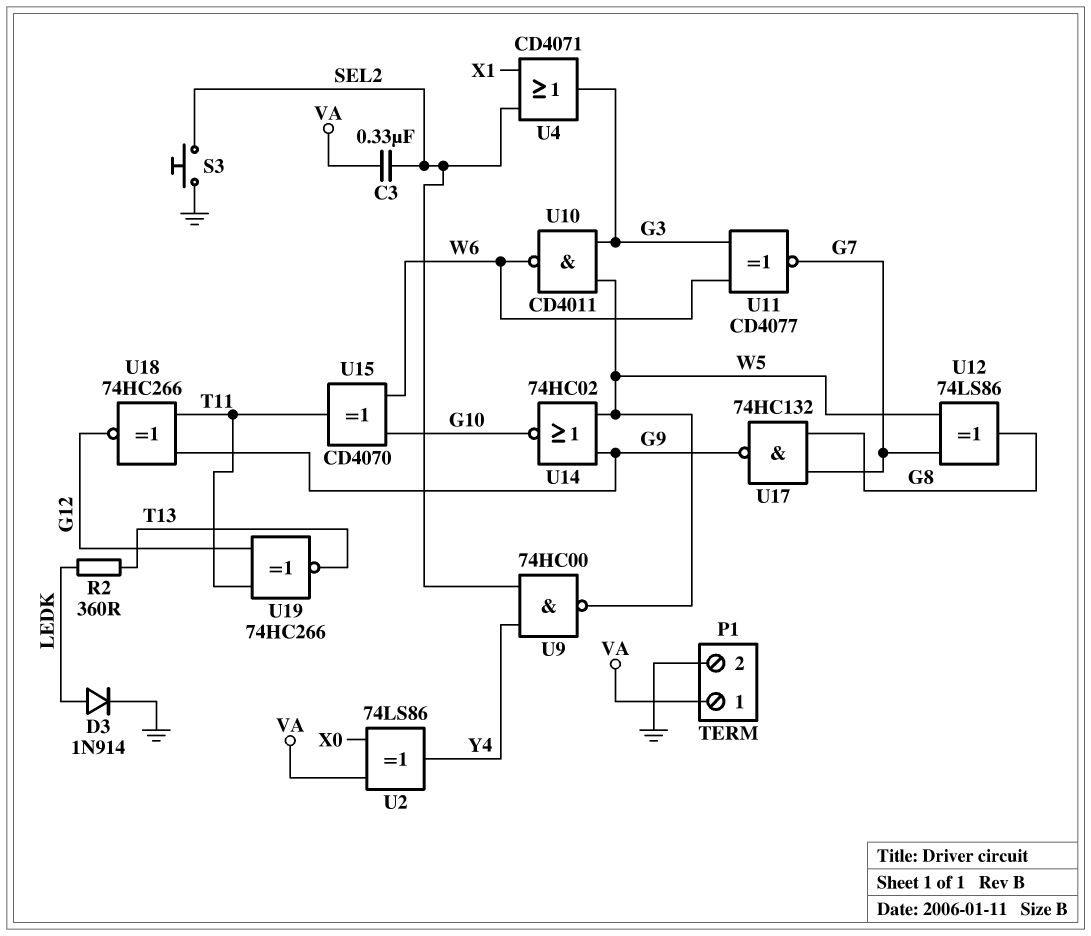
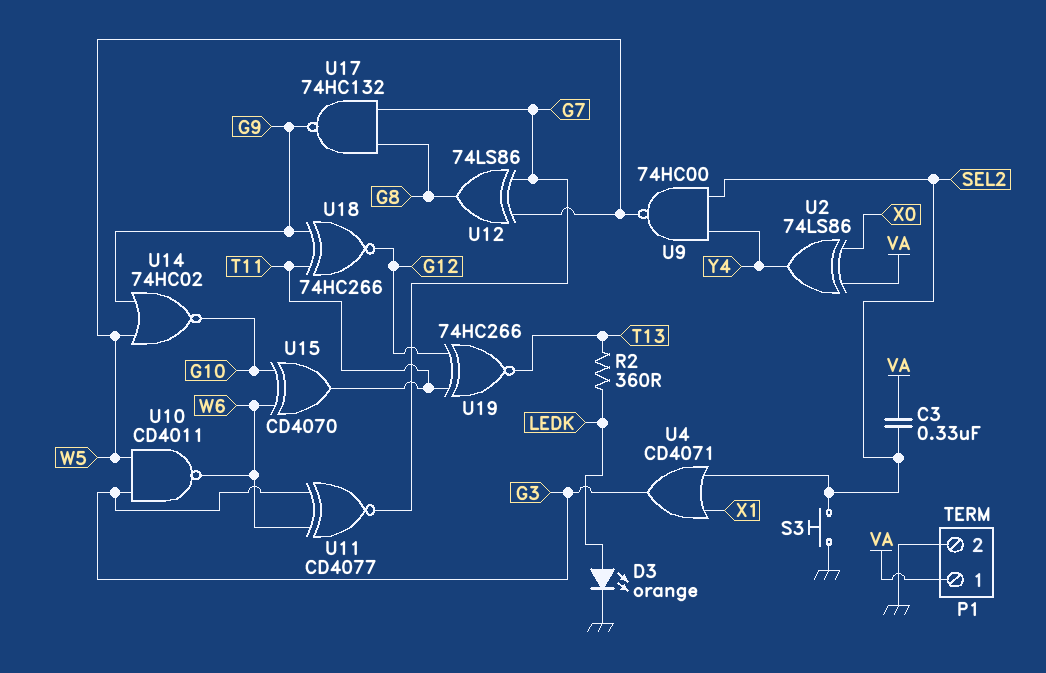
D3: diode 1N914 (A LEDK, K GND) -> LED orange (A LEDK, K GND)

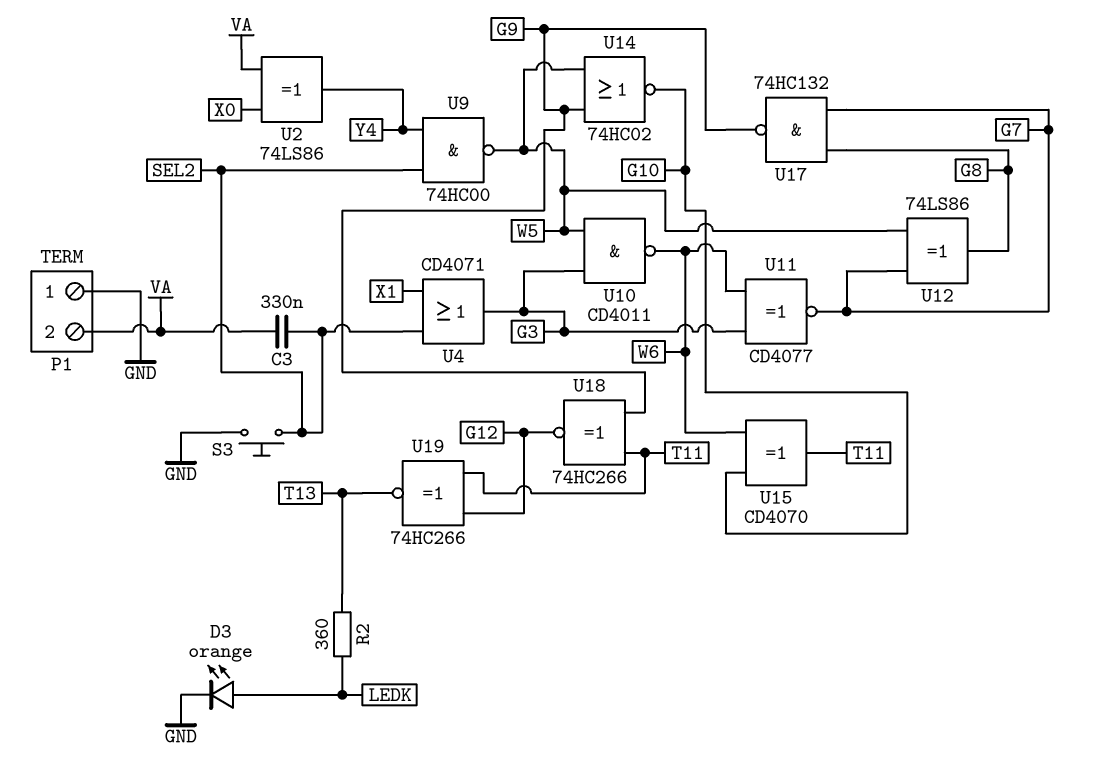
P1 pin 1: VA -> GND
P1 pin 2: GND -> VA

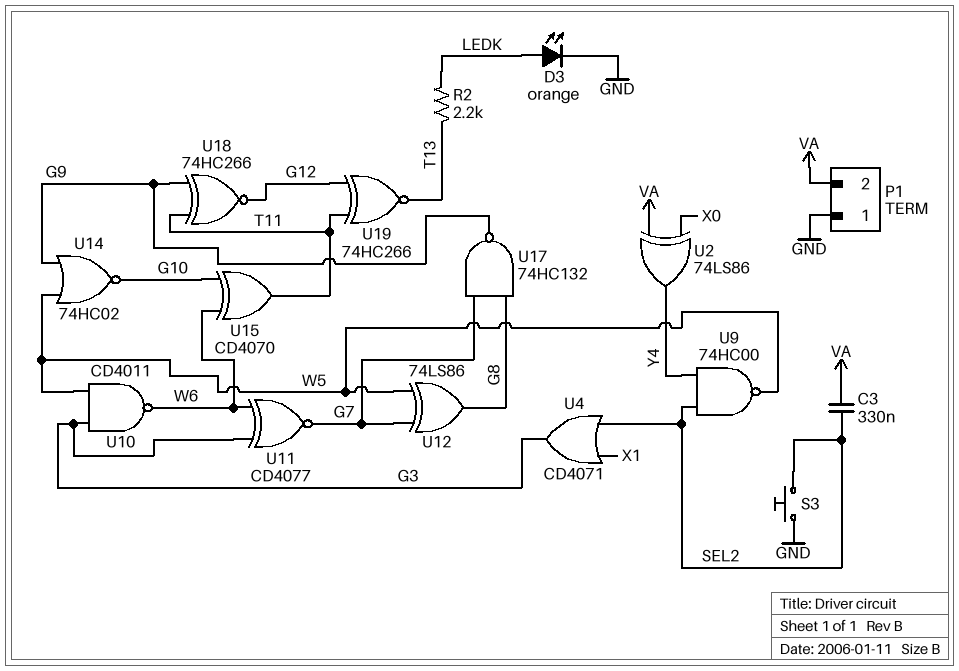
R2: 360 (LEDK, T13) -> 2.2k (LEDK, T13)

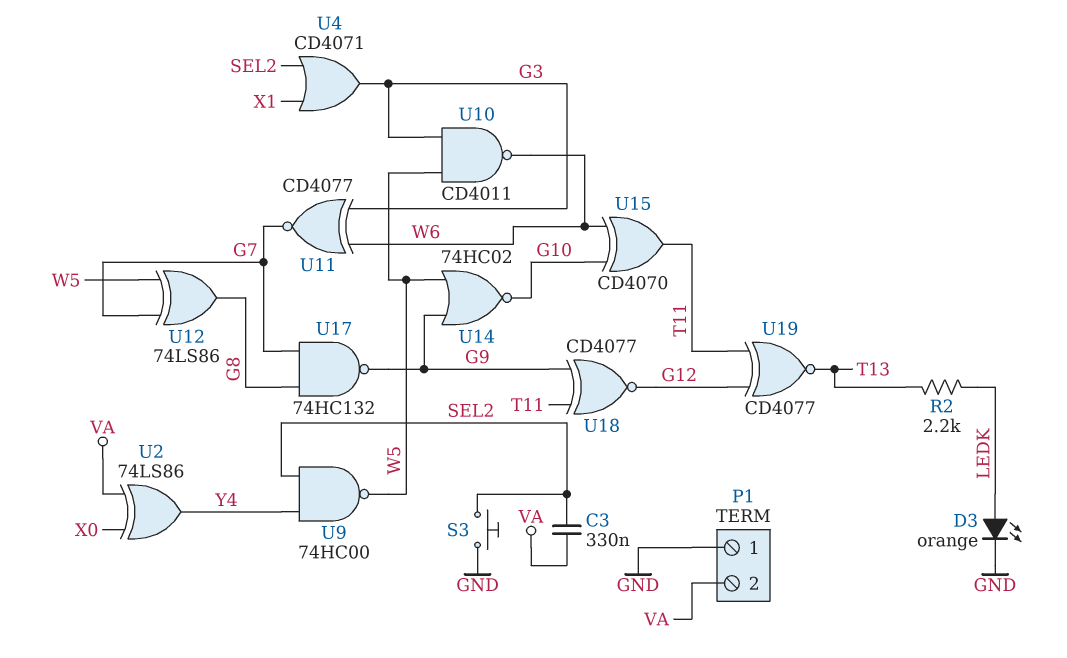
U18: XNOR 74HC266 (in G9, in T11, out G12) -> XNOR CD4077 (in G9, in T11, out G12)
U19: XNOR 74HC266 (in G12, in T11, out T13) -> XNOR CD4077 (in G12, in T11, out T13)

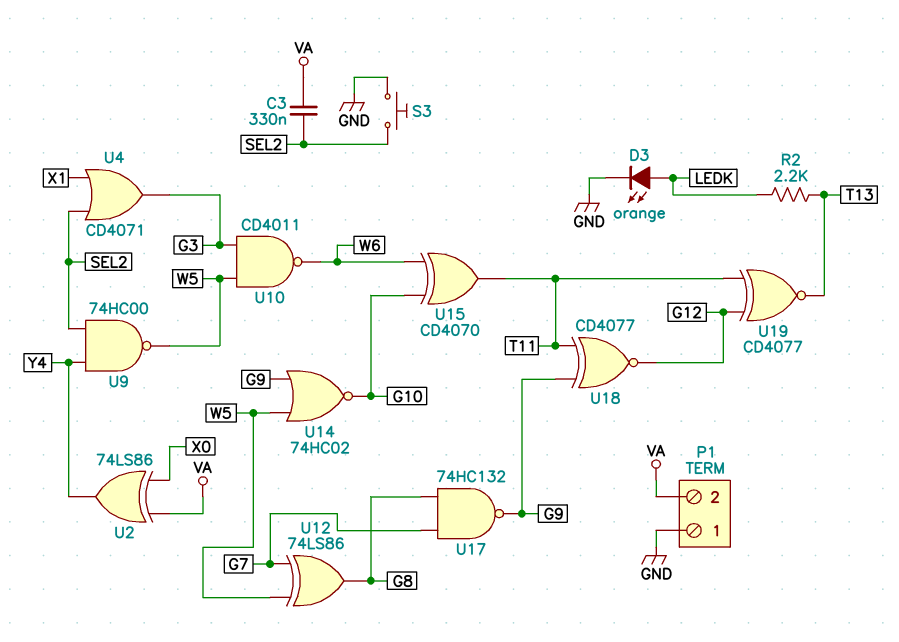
U11: XNOR CD4077 (in G3, in W6, out G7) -> none

